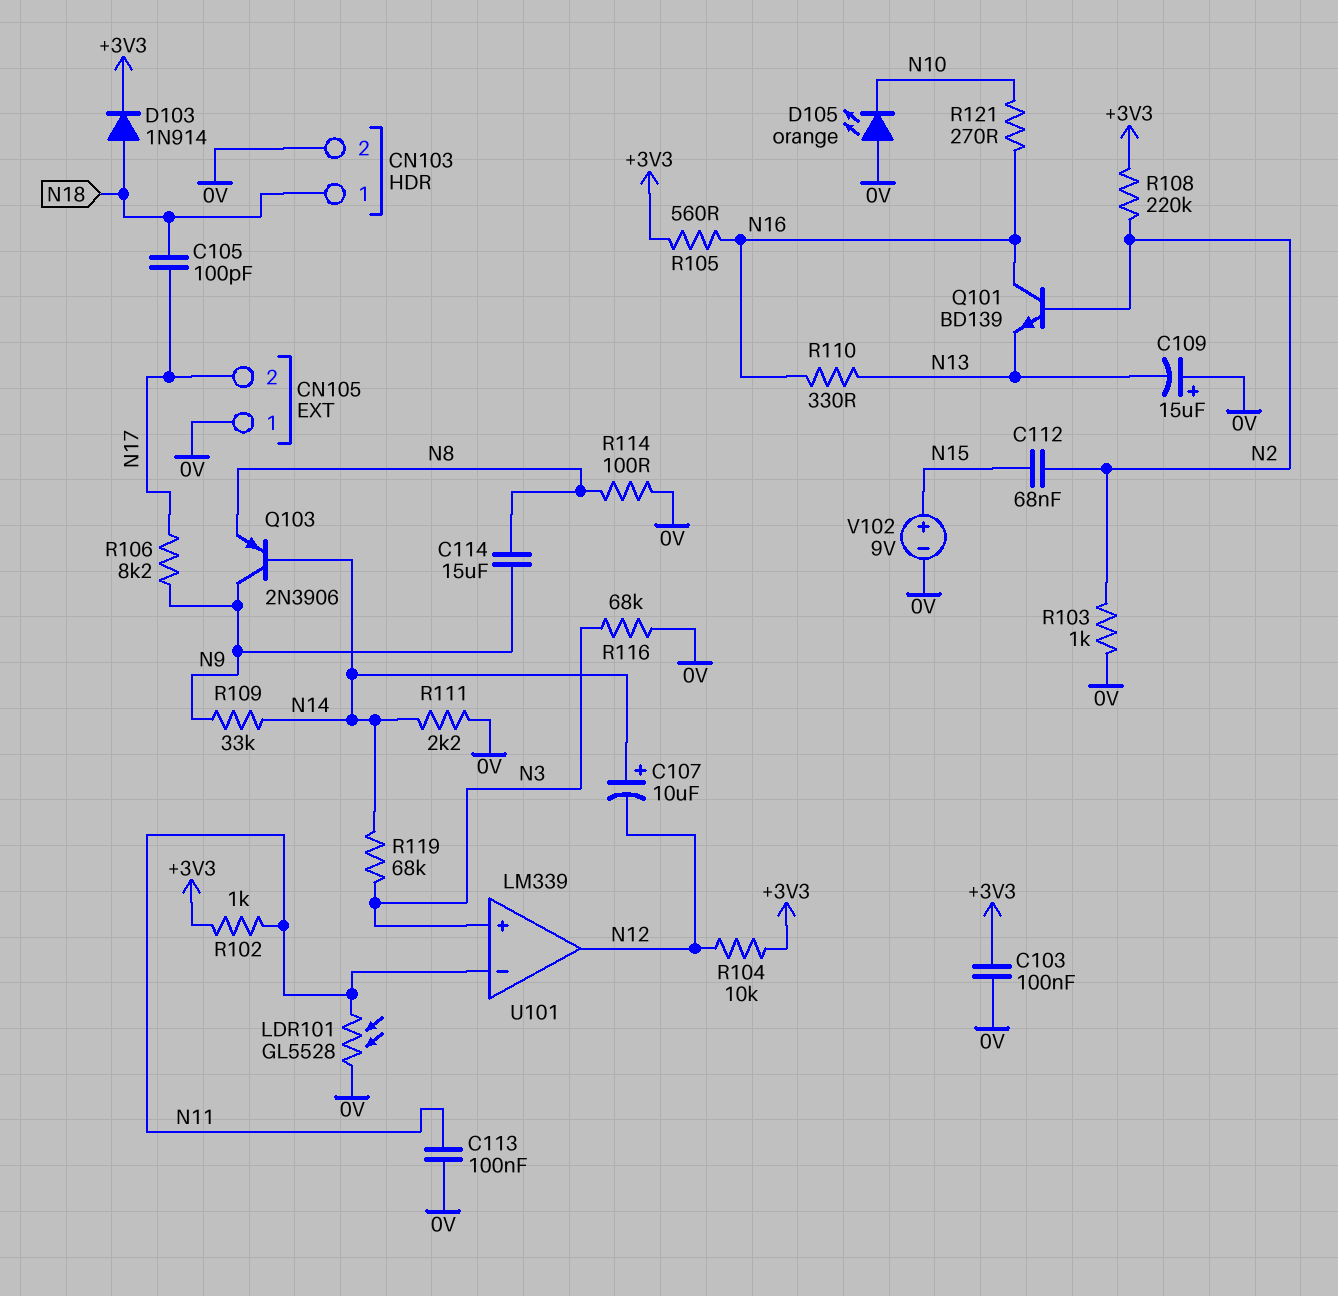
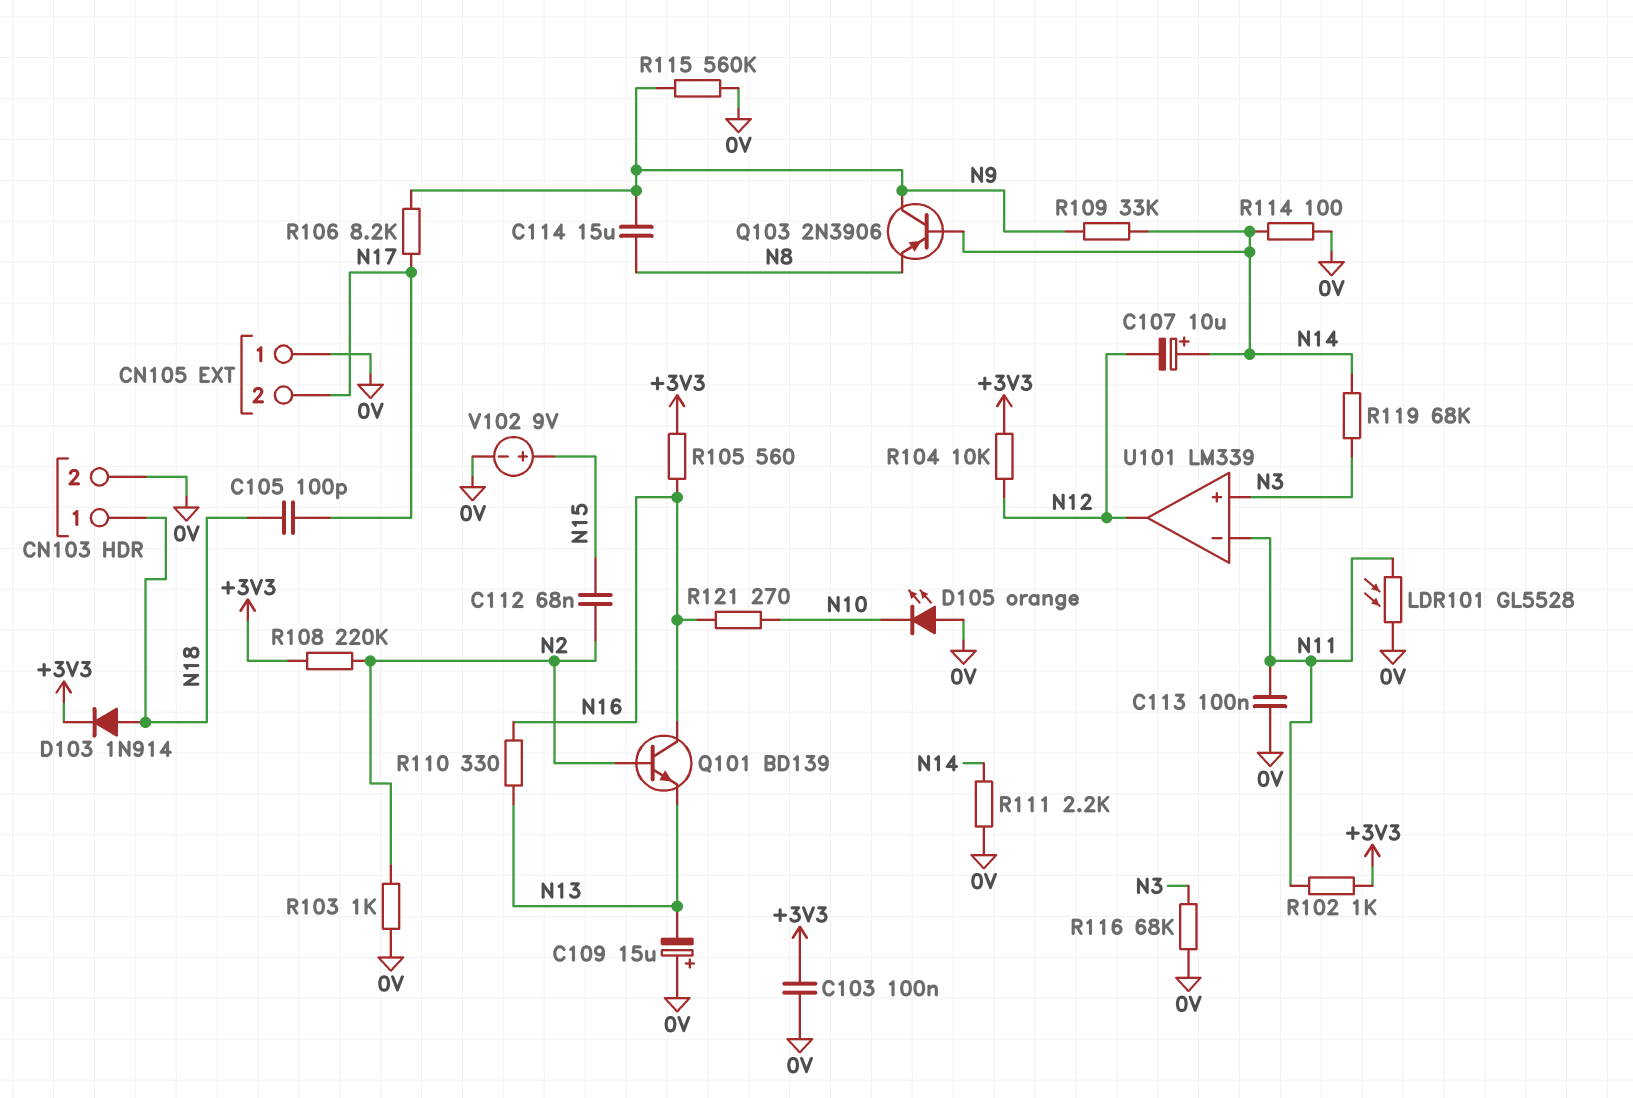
R114: 100 (0V, N8) -> 100 (0V, N14)
R115: none -> 560k (0V, N9)

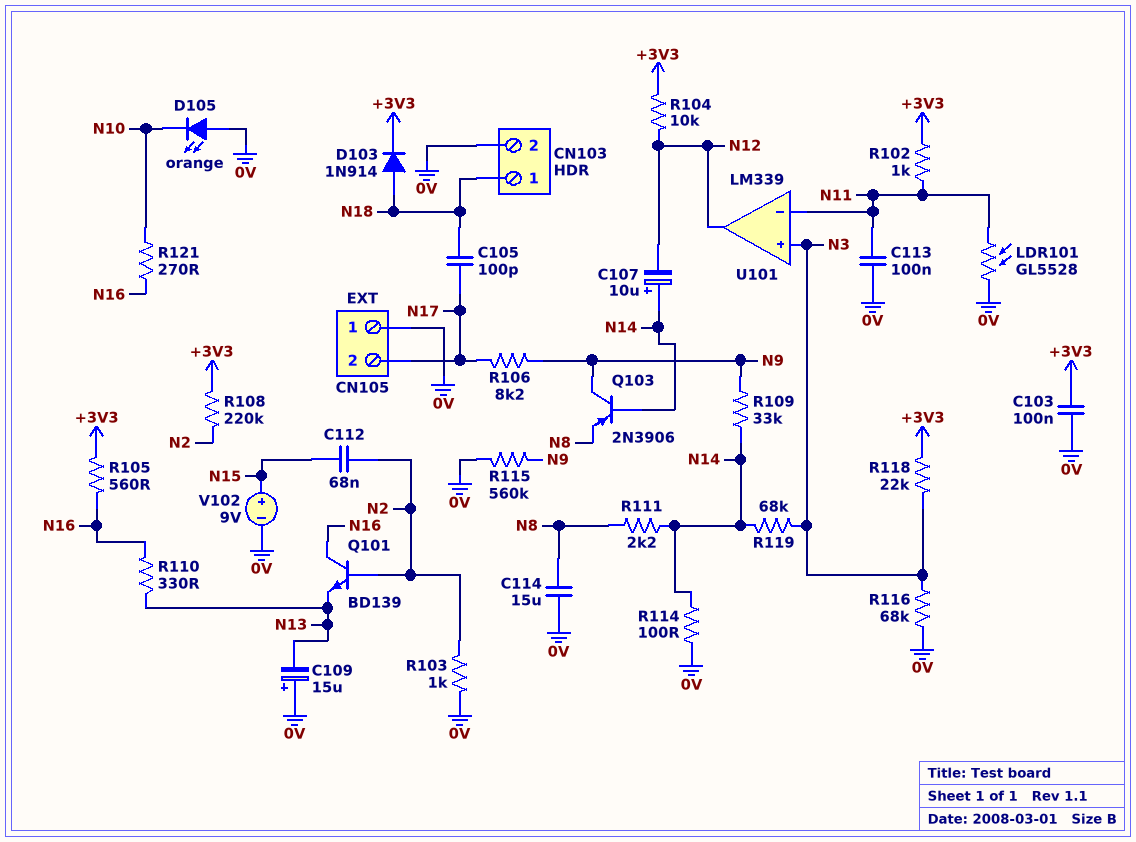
C114: 15uF (N8, N9) -> 15uF (0V, N8)
R111: 2.2k (0V, N14) -> 2.2k (N8, N14)
R118: none -> 22k (+3V3, N3)

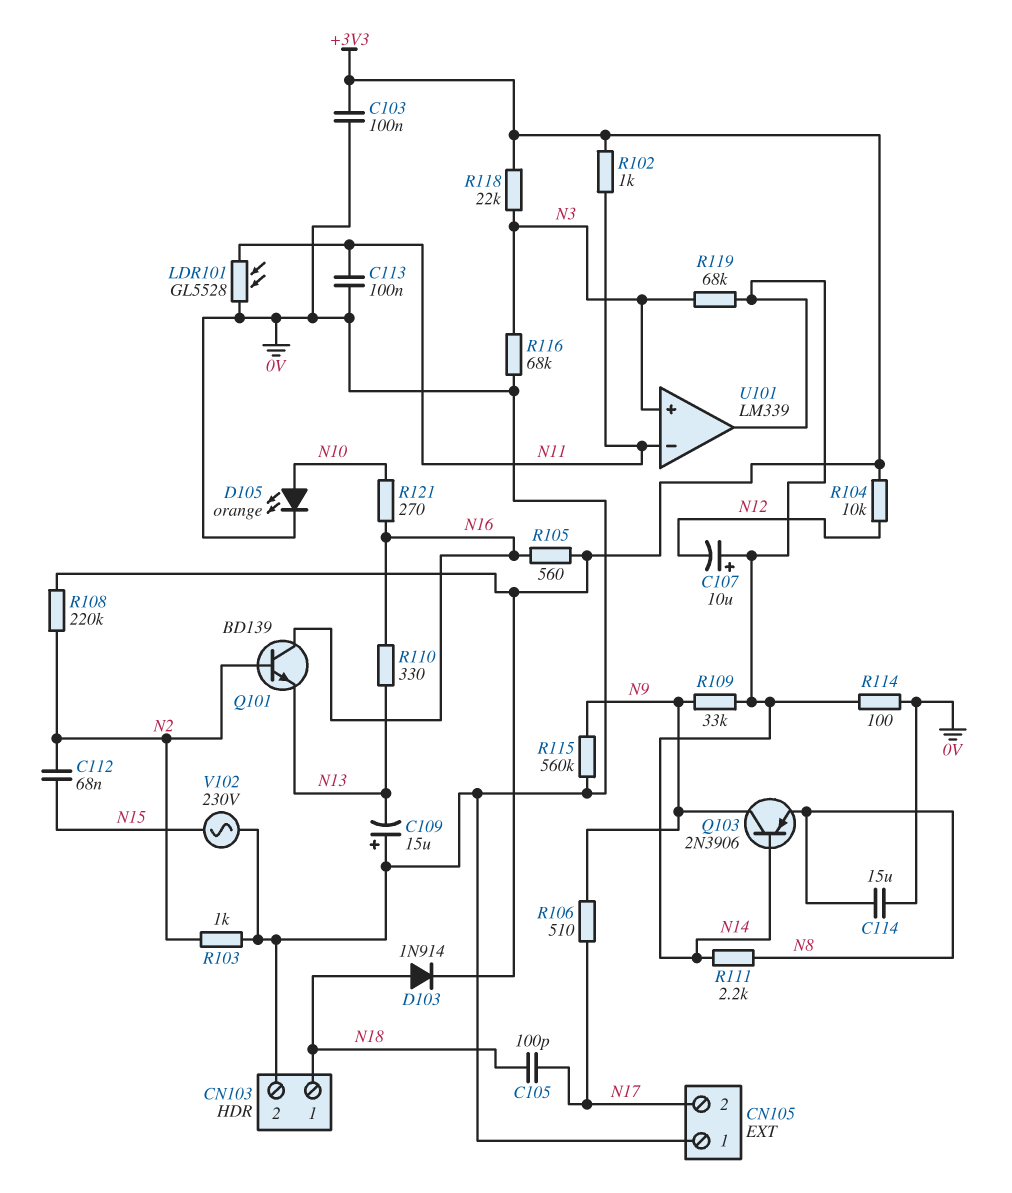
D105: LED orange (A 0V, K N10) -> LED orange (A N10, K 0V)
R106: 8.2k (N9, N17) -> 510 (N9, N17)
U101 pin out: N12 -> N14
V102: 9V (plus N15, minus 0V) -> AC 230V (0V, N15)

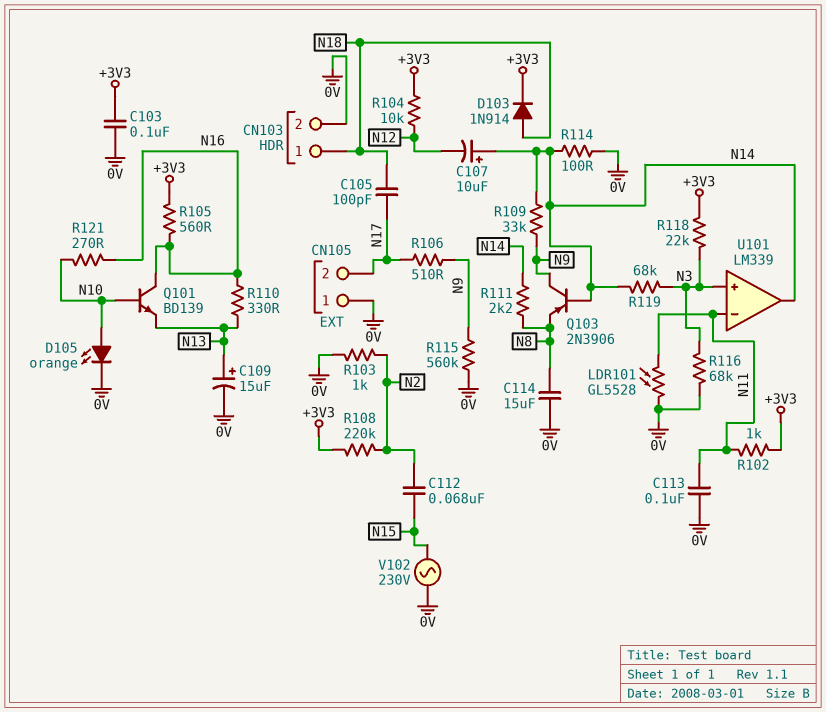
C109: 15uF (plus 0V, minus N13) -> 15uF (plus N13, minus 0V)
Q101: NPN BD139 (B N2, C N16, E N13) -> NPN BD139 (B N10, C N16, E N13)

